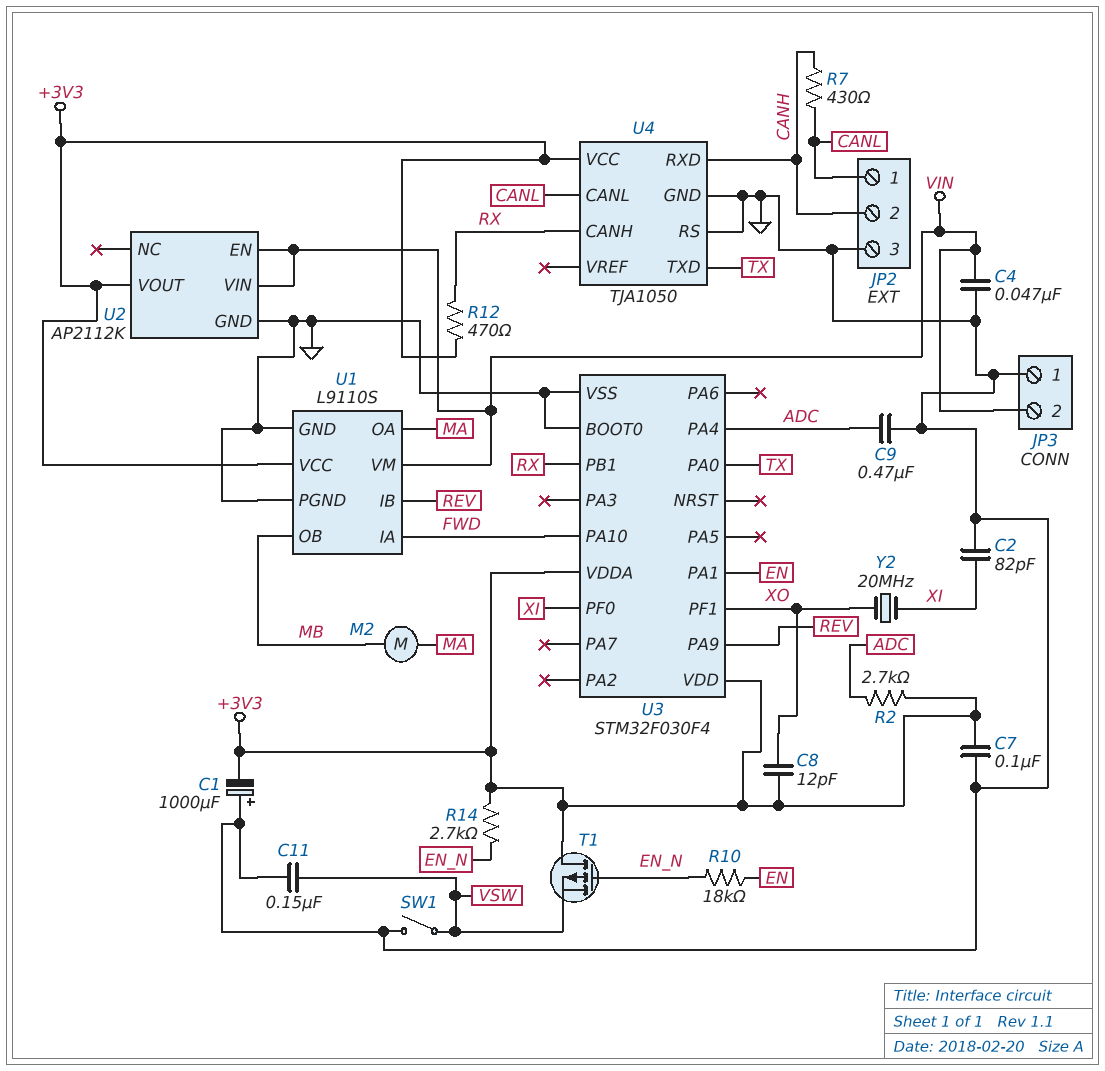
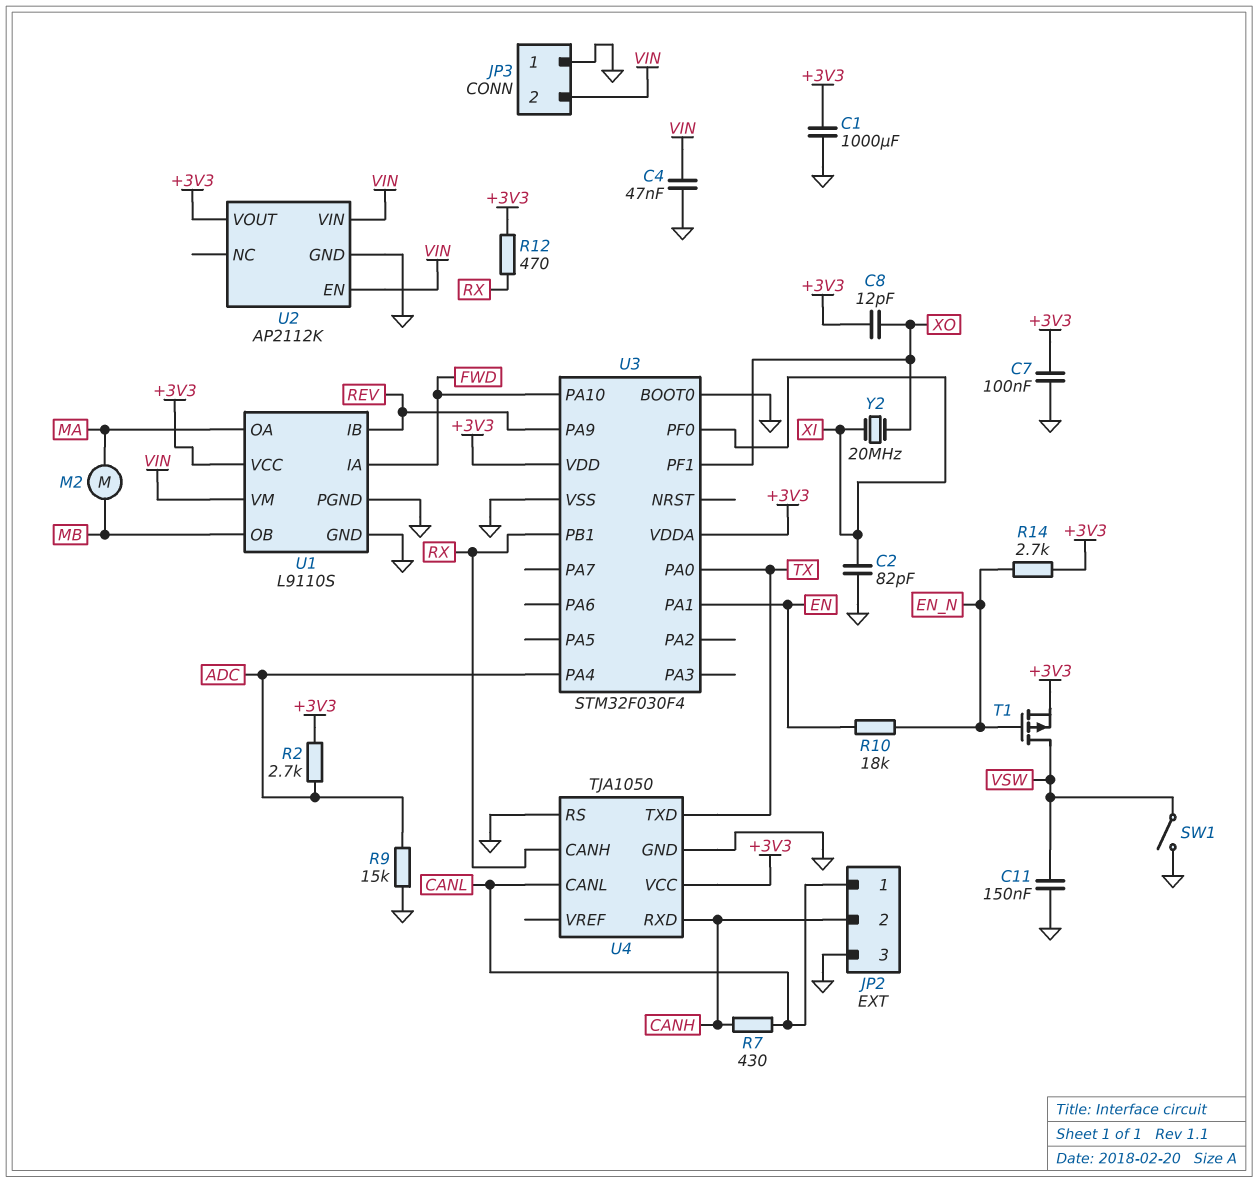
C1: 1000uF (plus GND, minus +3V3) -> 1000uF (+3V3, GND)
C9: 470nF (ADC, GND) -> none
R9: none -> 15k (ADC, GND)
T1: PMOS (G EN_N, D +3V3, S VSW) -> PMOS (G EN_N, D VSW, S +3V3)

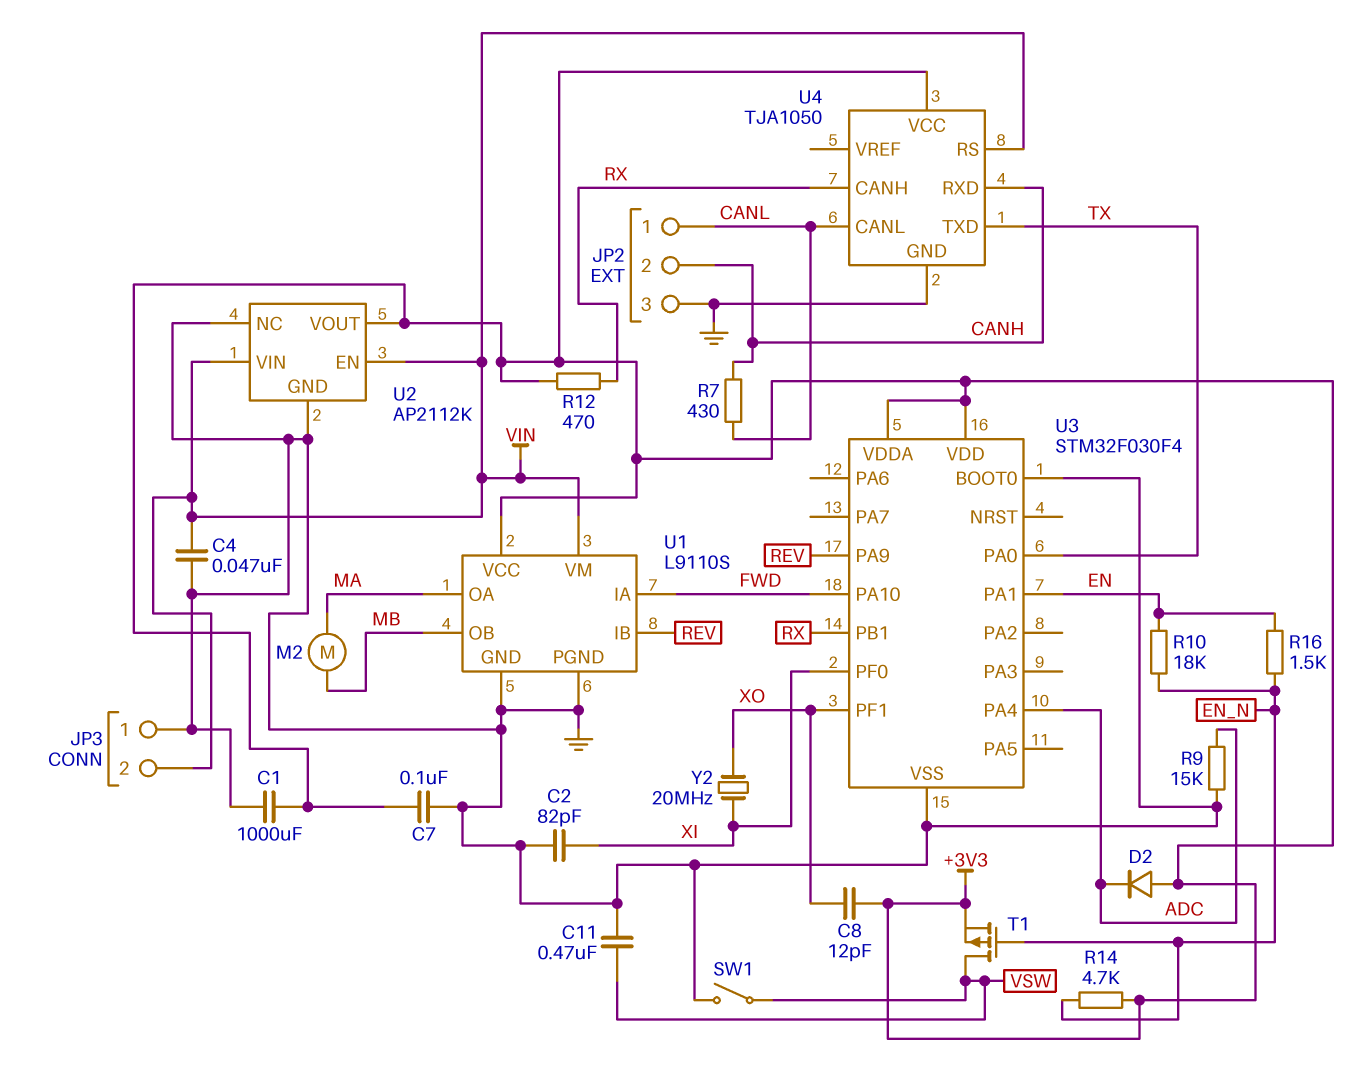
C11: 150nF (GND, VSW) -> 470nF (GND, VSW)
D2: none -> diode (A +3V3, K ADC)
R2: 2.7k (+3V3, ADC) -> none
R14: 2.7k (+3V3, EN_N) -> 4.7k (+3V3, EN_N)
R16: none -> 1.5k (EN, EN_N)
U2 pin NC: none -> GND
U4 pin RS: GND -> VIN

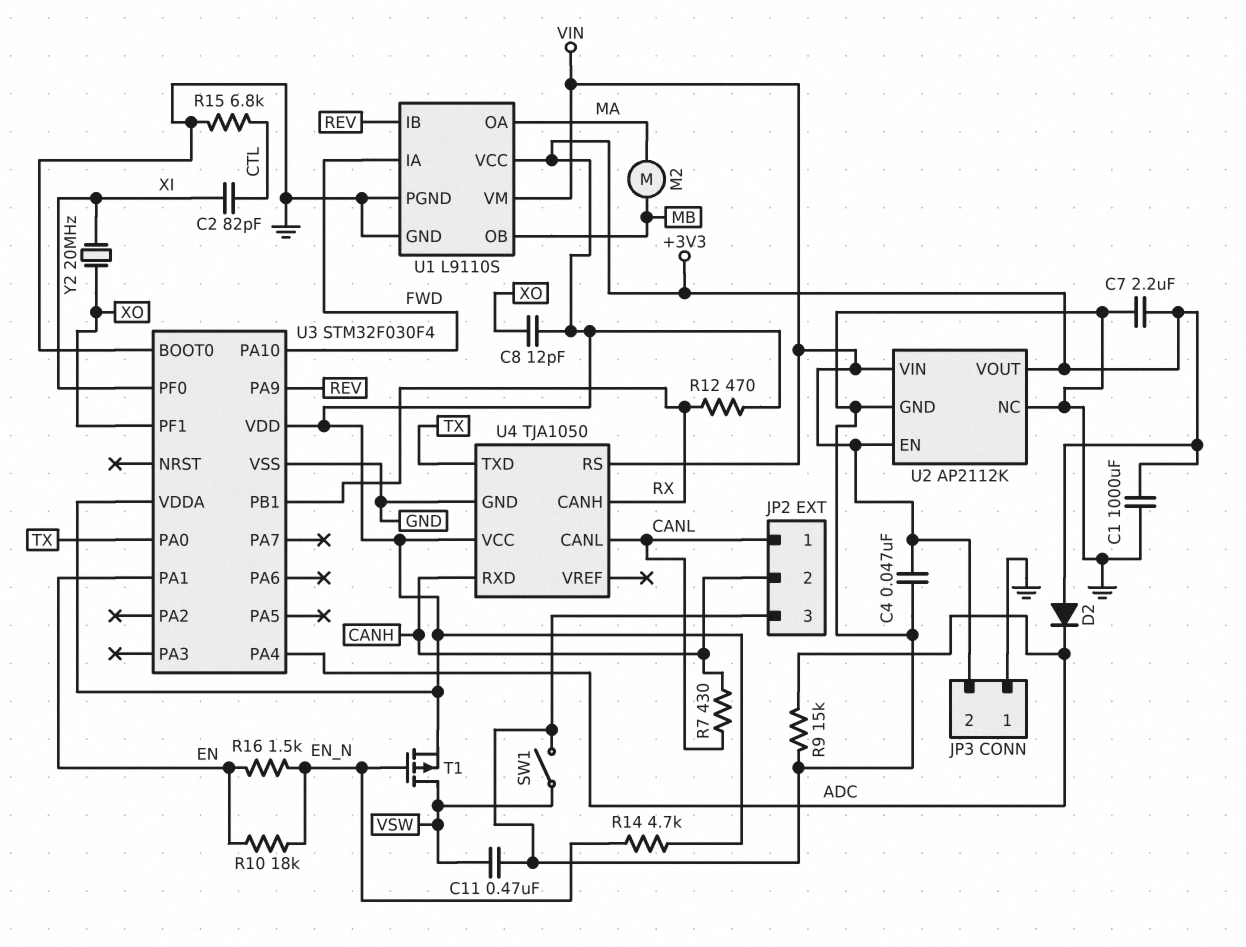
C2: 82pF (GND, XI) -> 82pF (CTL, XI)
C7: 100nF (+3V3, GND) -> 2.2uF (+3V3, GND)
R15: none -> 6.8k (CTL, GND)

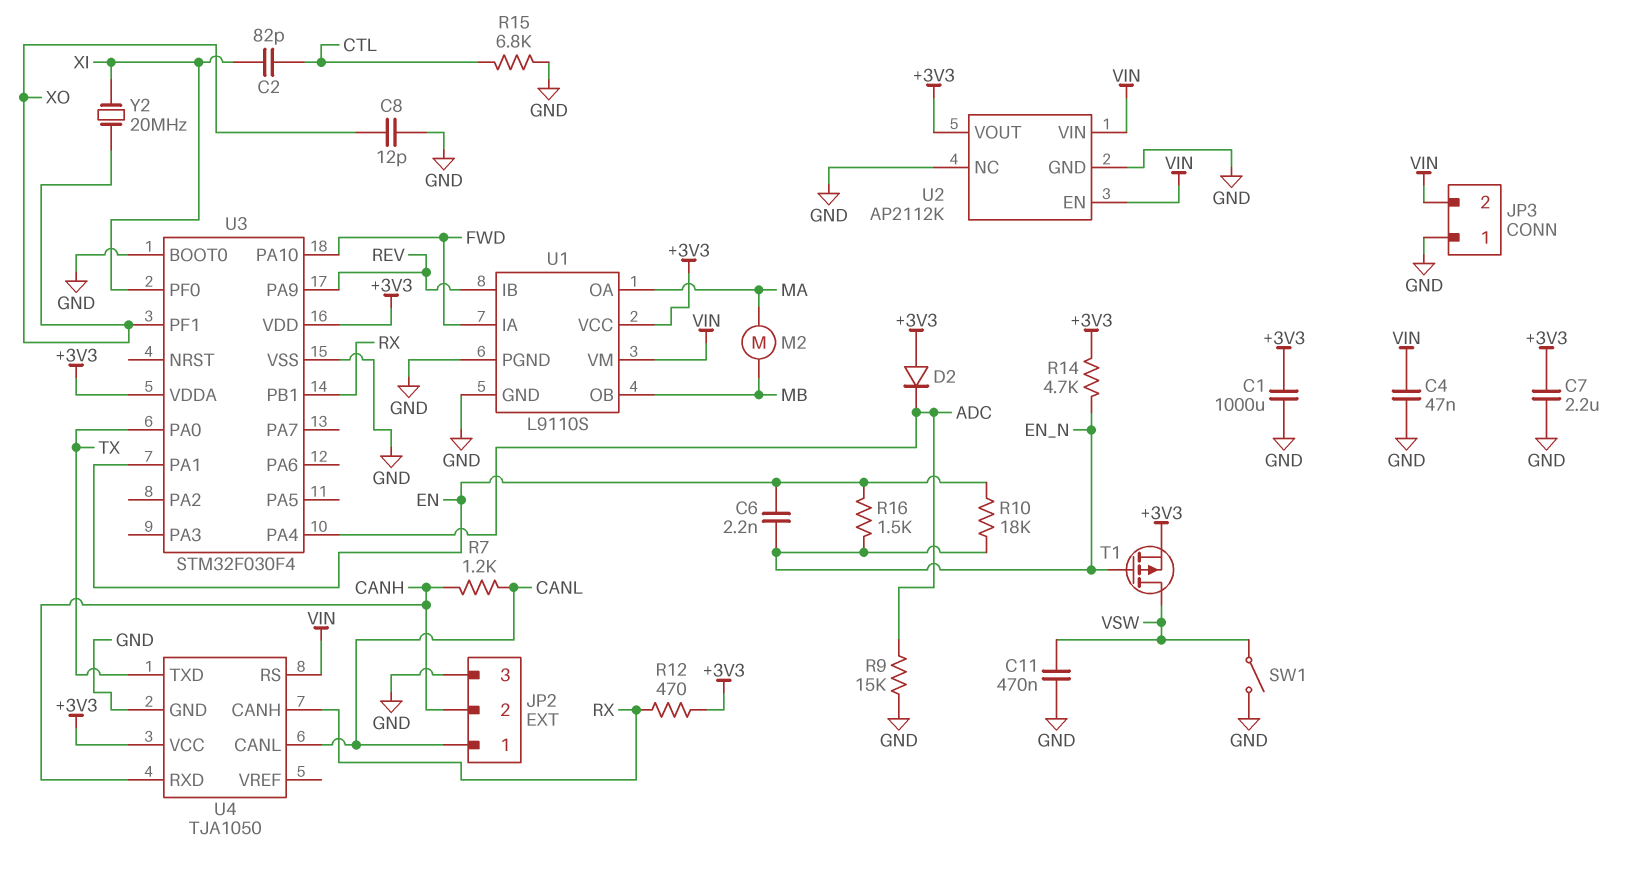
C6: none -> 2.2nF (EN, EN_N)
C8: 12pF (+3V3, XO) -> 12pF (GND, XO)
R7: 430 (CANH, CANL) -> 1.2k (CANH, CANL)

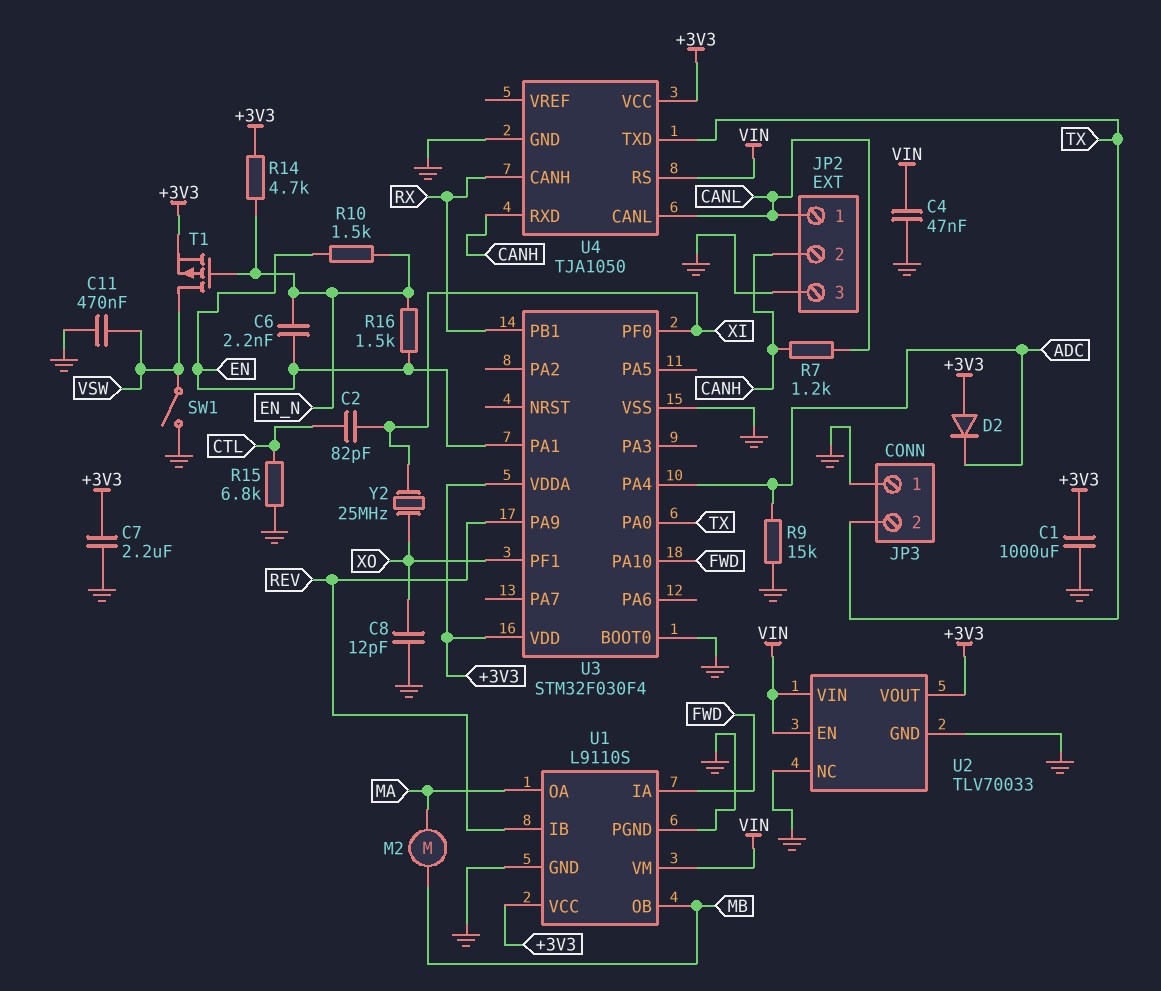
JP3 pin 2: VIN -> TX
R10: 18k (EN, EN_N) -> 1.5k (EN, EN_N)
R12: 470 (+3V3, RX) -> none
U2: AP2112K -> TLV70033
Y2: 20MHz (XI, XO) -> 25MHz (XI, XO)

